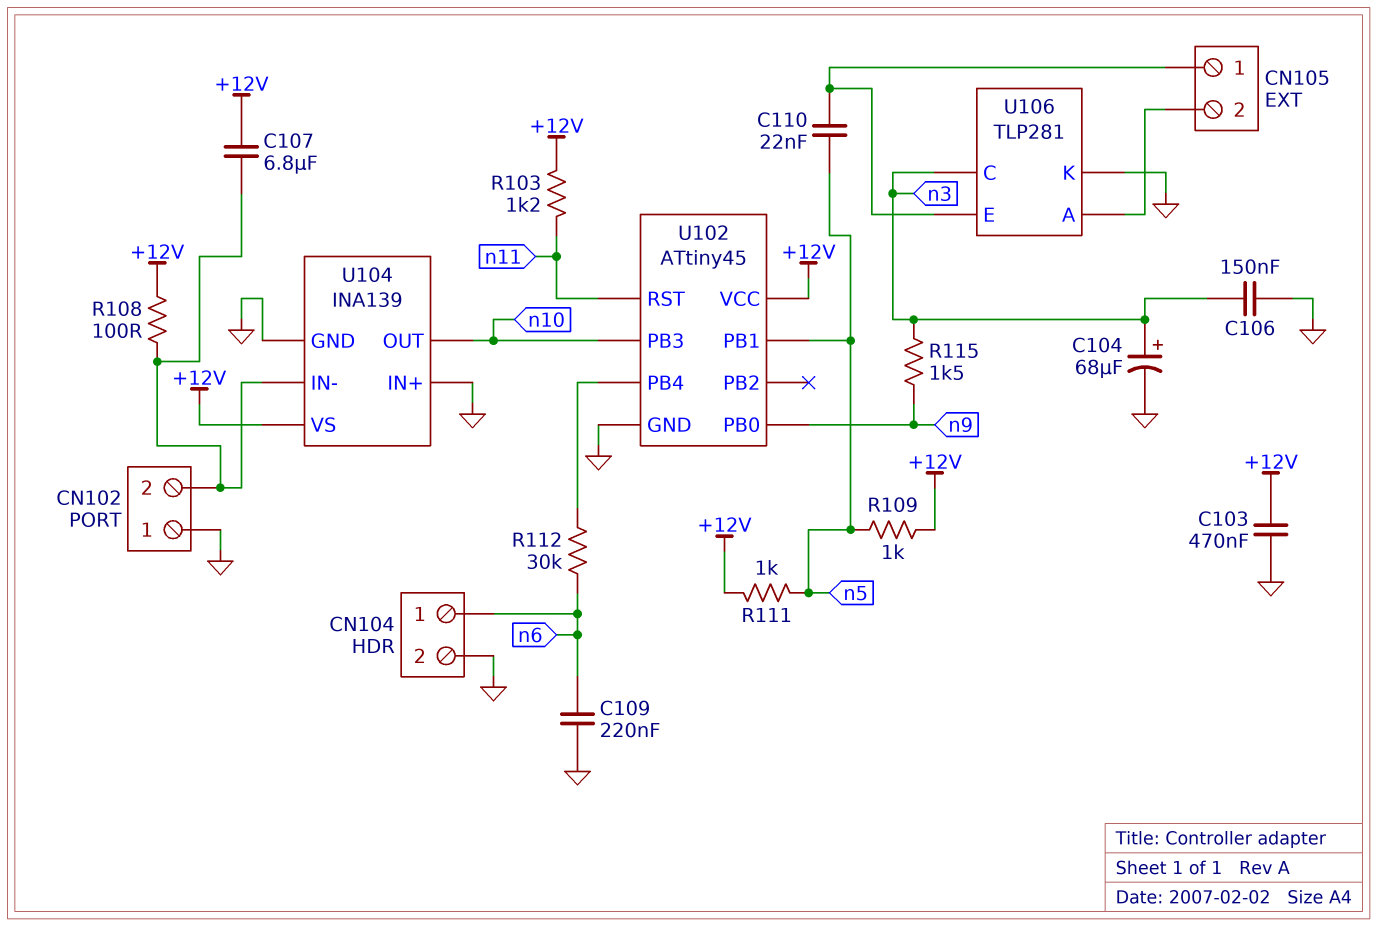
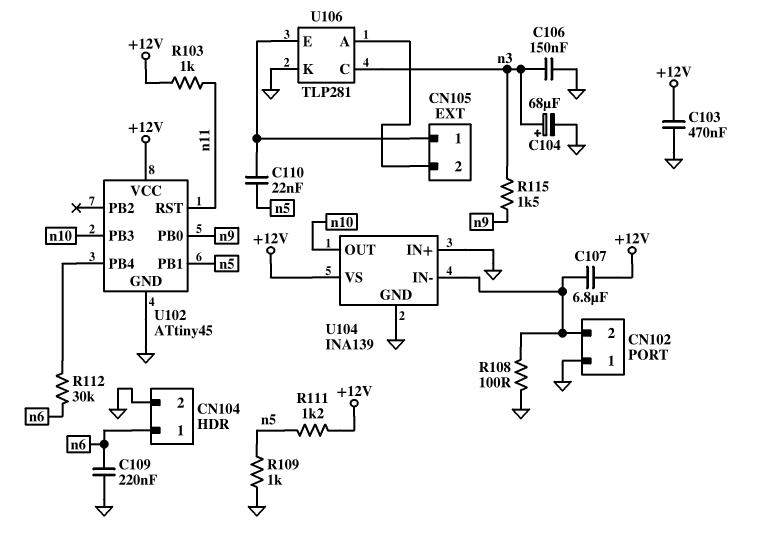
R103: 1.2k (+12V, n11) -> 1k (+12V, n11)
R108: 100 (+12V, CN102/2) -> 100 (CN102/2, GND)
R109: 1k (+12V, n5) -> 1k (GND, n5)
R111: 1k (+12V, n5) -> 1.2k (+12V, n5)

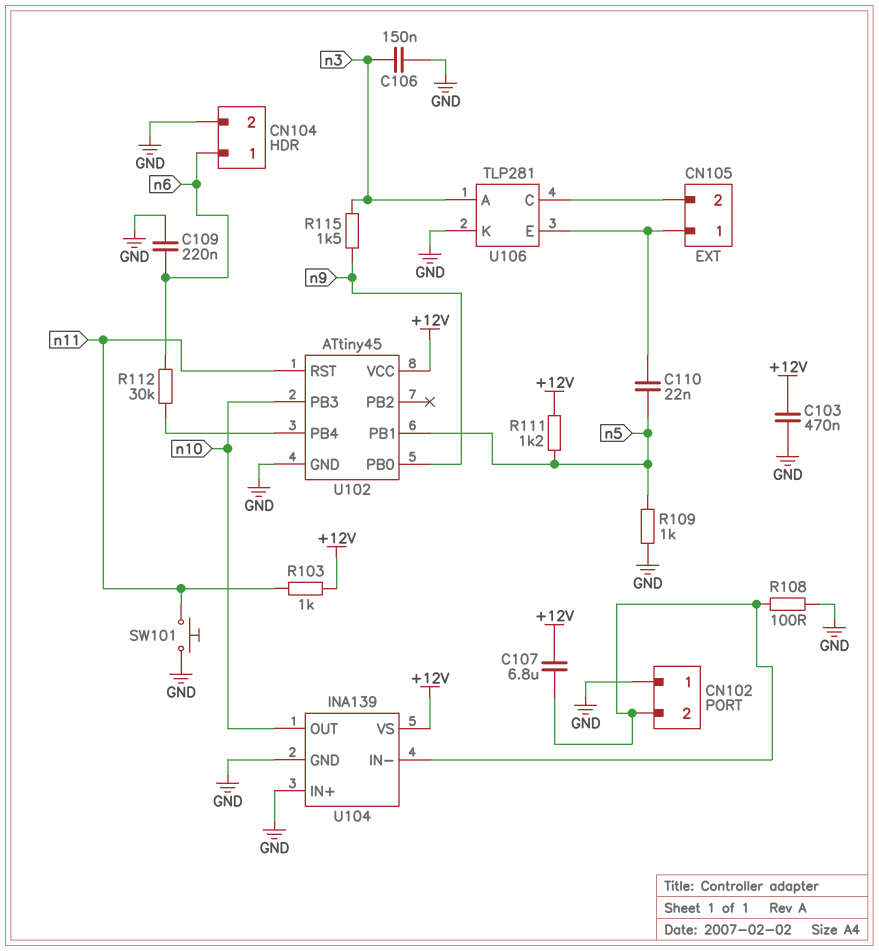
C104: 68uF (plus n3, minus GND) -> none
SW101: none -> button (GND, n11)
U106 pin A: CN105/2 -> n3
U106 pin C: n3 -> CN105/2

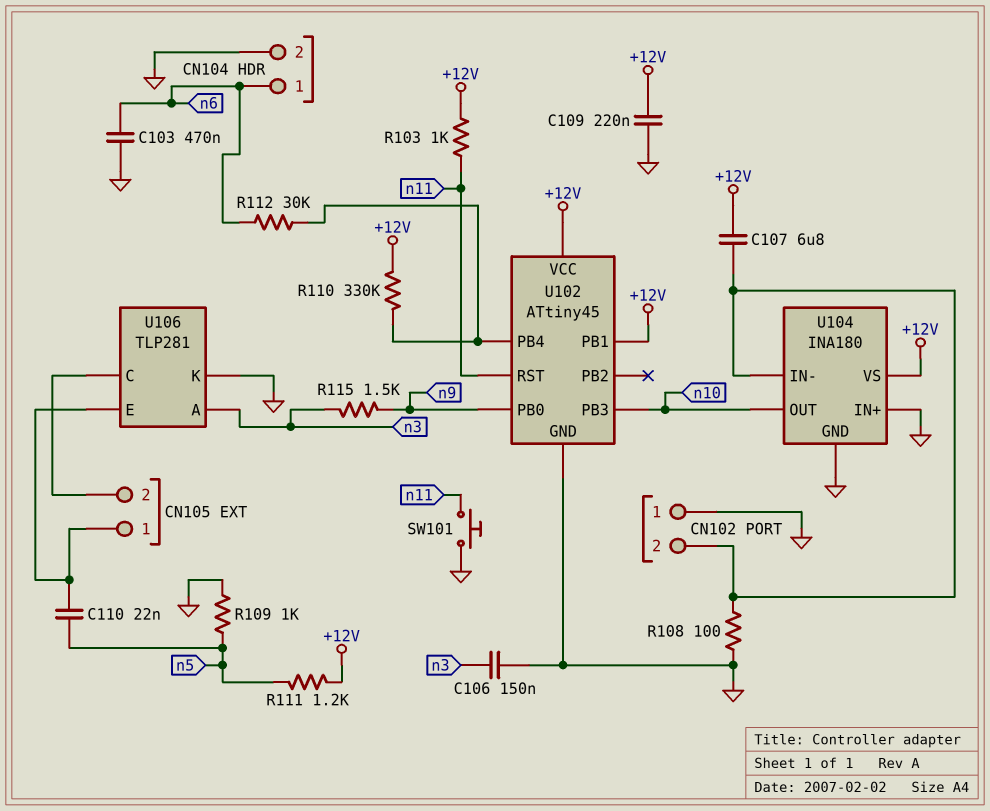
C103: 470nF (+12V, GND) -> 470nF (GND, n6)
C109: 220nF (GND, n6) -> 220nF (+12V, GND)
R110: none -> 330k (+12V, U102/PB4)
U102 pin PB1: n5 -> +12V
U104: INA139 -> INA180

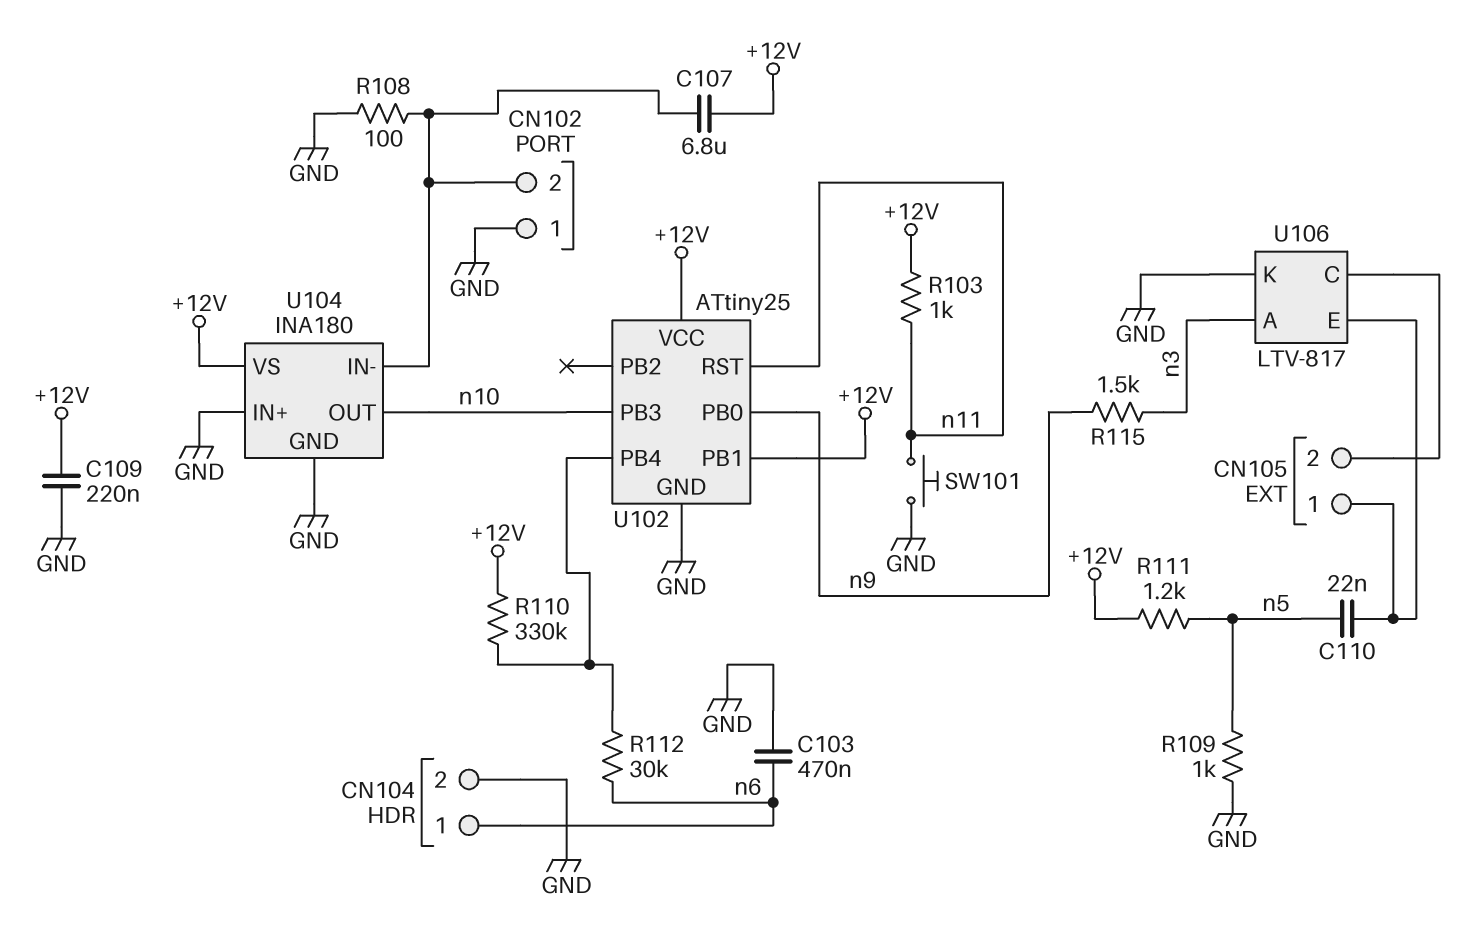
C106: 150nF (GND, n3) -> none
U102: ATtiny45 -> ATtiny25
U106: TLP281 -> LTV-817

